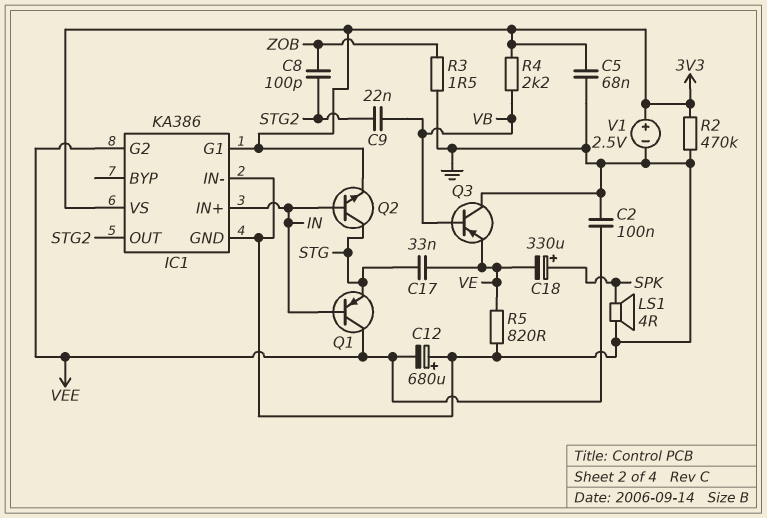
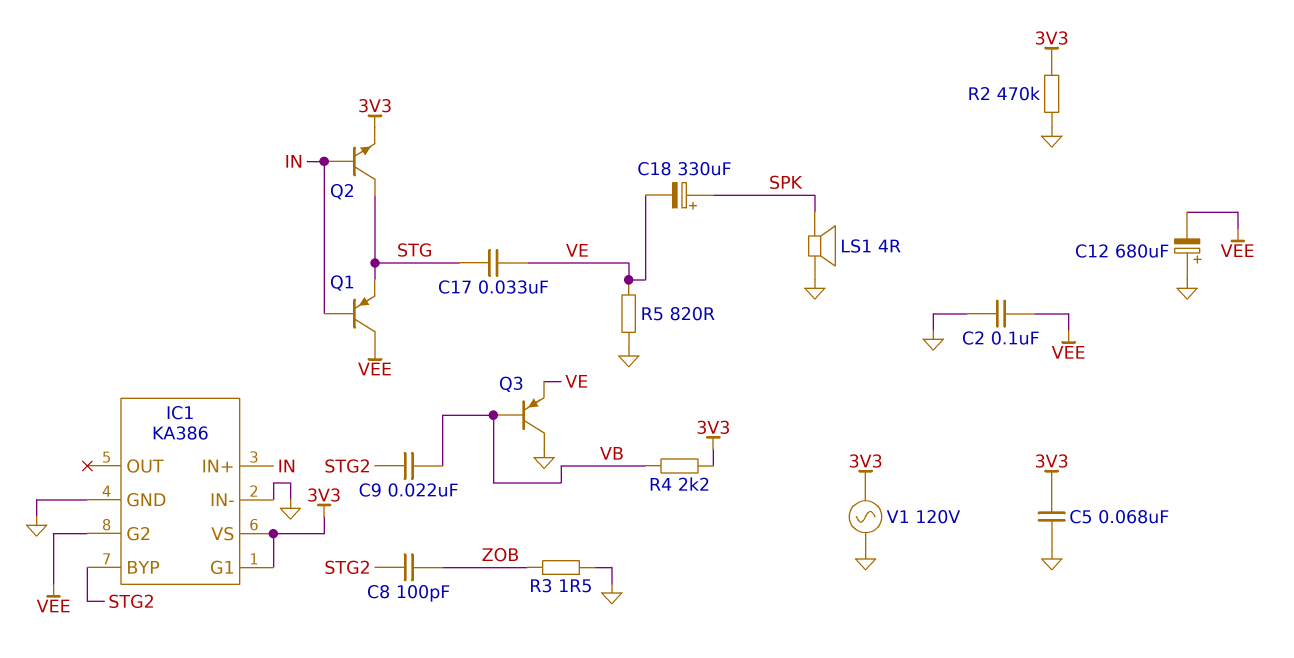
IC1 pin BYP: none -> STG2
IC1 pin OUT: STG2 -> none
V1: 2.5V (plus 3V3, minus GND) -> AC 120V (3V3, GND)

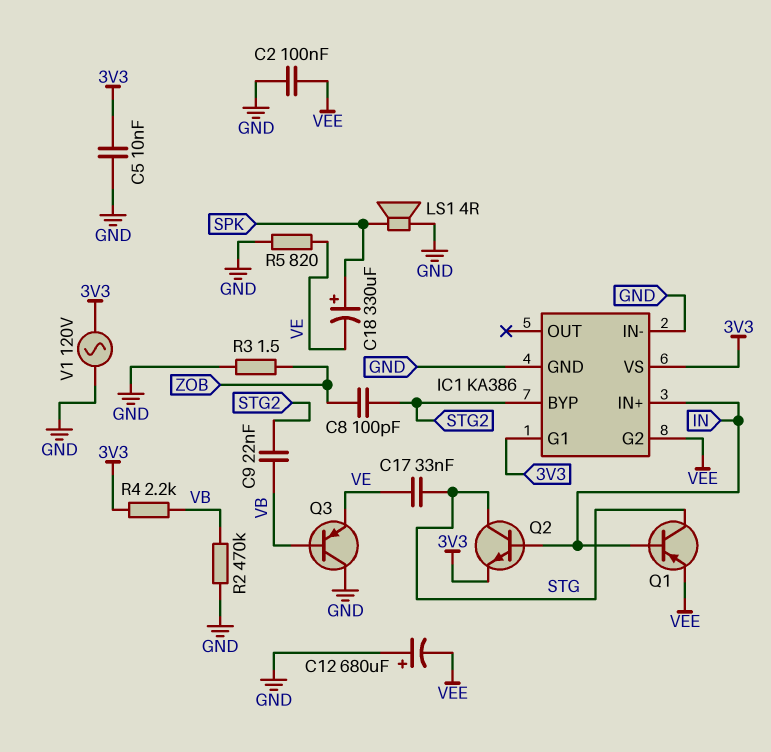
C5: 68nF (3V3, GND) -> 10nF (3V3, GND)
Q1: PNP (B IN, C VEE, E STG) -> PNP (B IN, C STG, E VEE)
R2: 470k (3V3, GND) -> 470k (GND, VB)

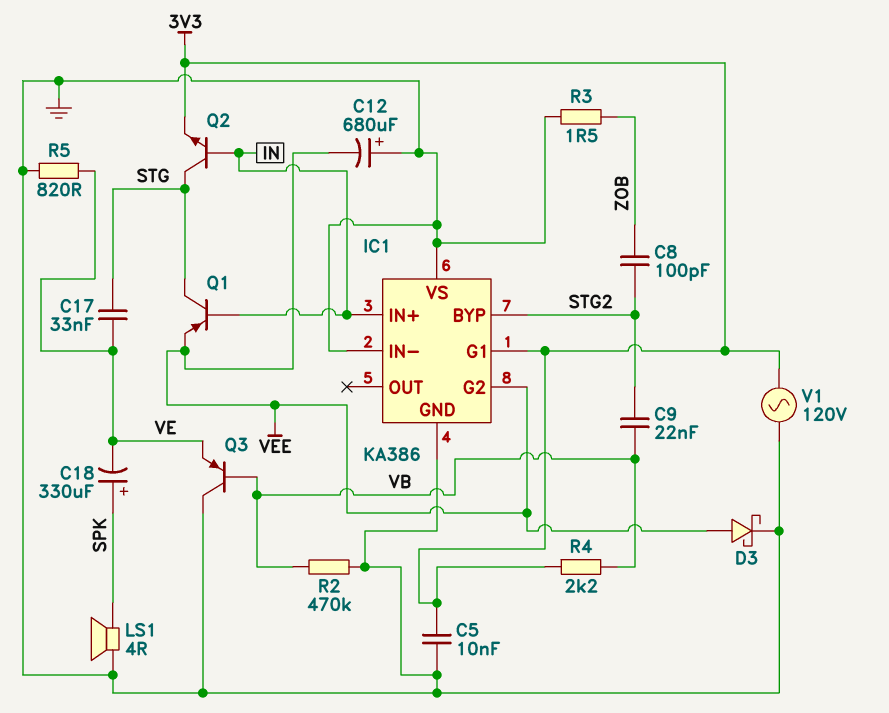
C2: 100nF (GND, VEE) -> none
D3: none -> schottky (A VEE, K GND)
IC1 pin VS: 3V3 -> GND

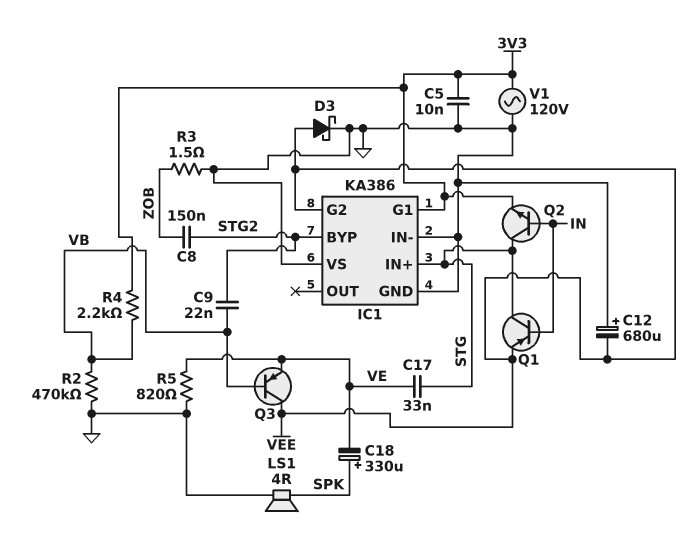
C8: 100pF (STG2, ZOB) -> 150nF (STG2, ZOB)
IC1 pin IN+: IN -> STG
Q3: PNP (B VB, C GND, E VE) -> PNP (B VB, C VEE, E VE)

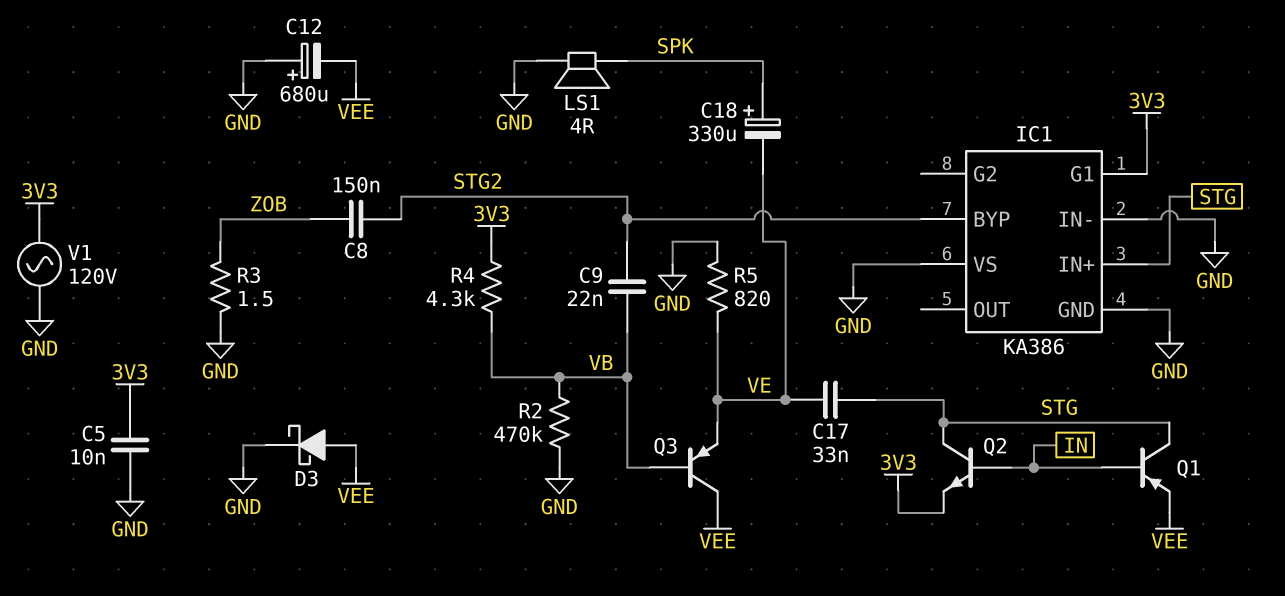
IC1 pin G2: VEE -> none
R4: 2.2k (3V3, VB) -> 4.3k (3V3, VB)

